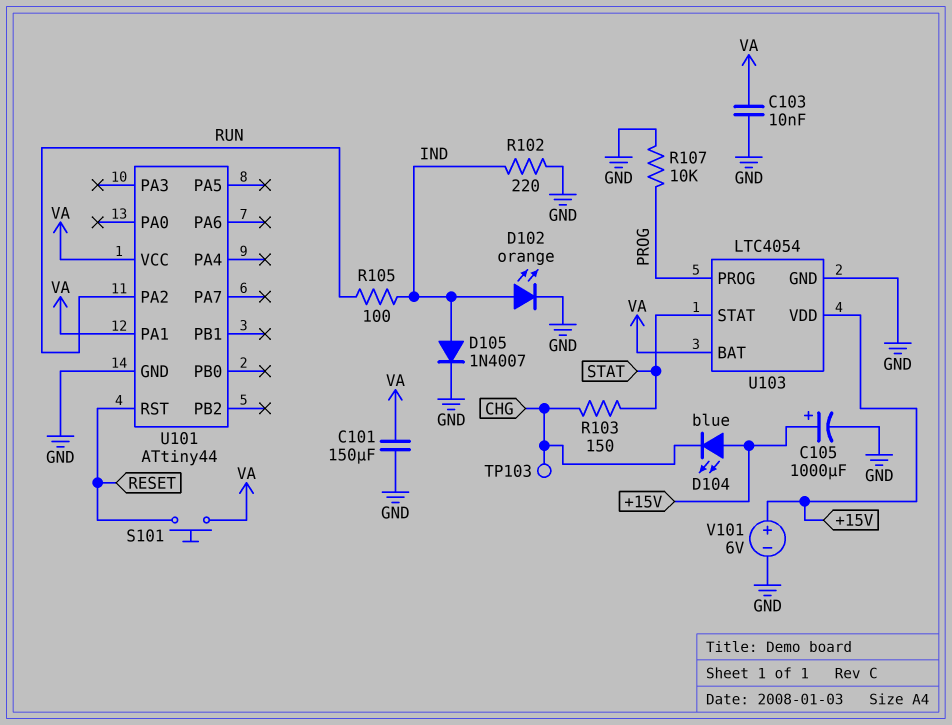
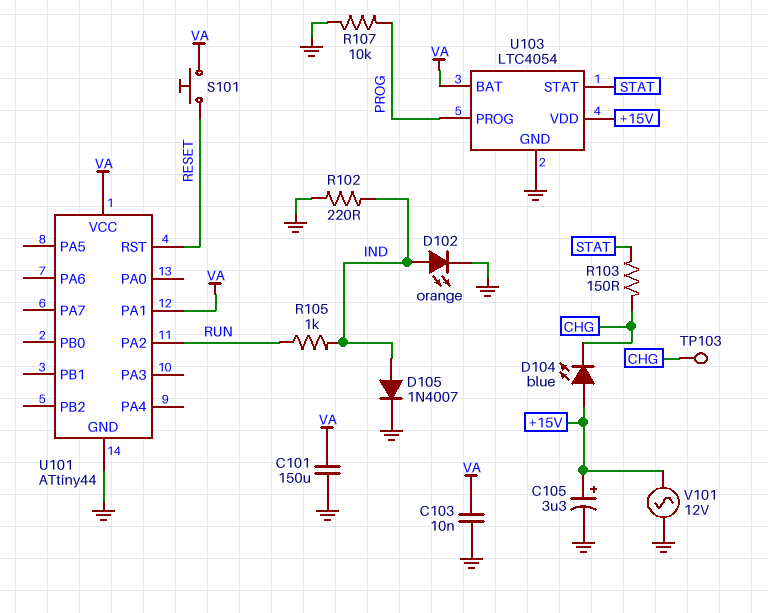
C105: 1000uF (plus +15V, minus GND) -> 3.3uF (plus +15V, minus GND)
R105: 100 (IND, RUN) -> 1k (IND, RUN)
V101: 6V (plus +15V, minus GND) -> AC 12V (+15V, GND)

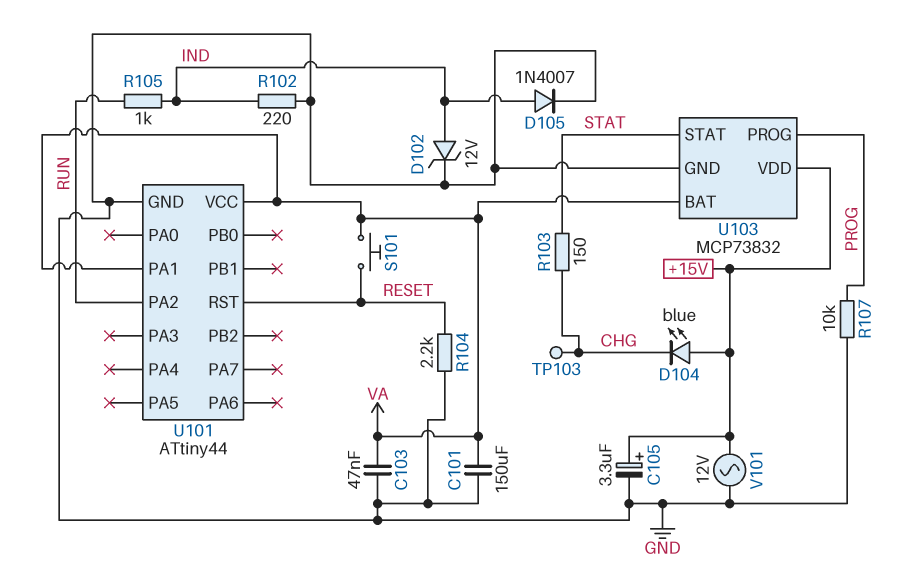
C103: 10nF (GND, VA) -> 47nF (GND, VA)
D102: LED orange (A IND, K GND) -> zener 12V (A IND, K GND)
R104: none -> 2.2k (GND, RESET)
U103: LTC4054 -> MCP73832

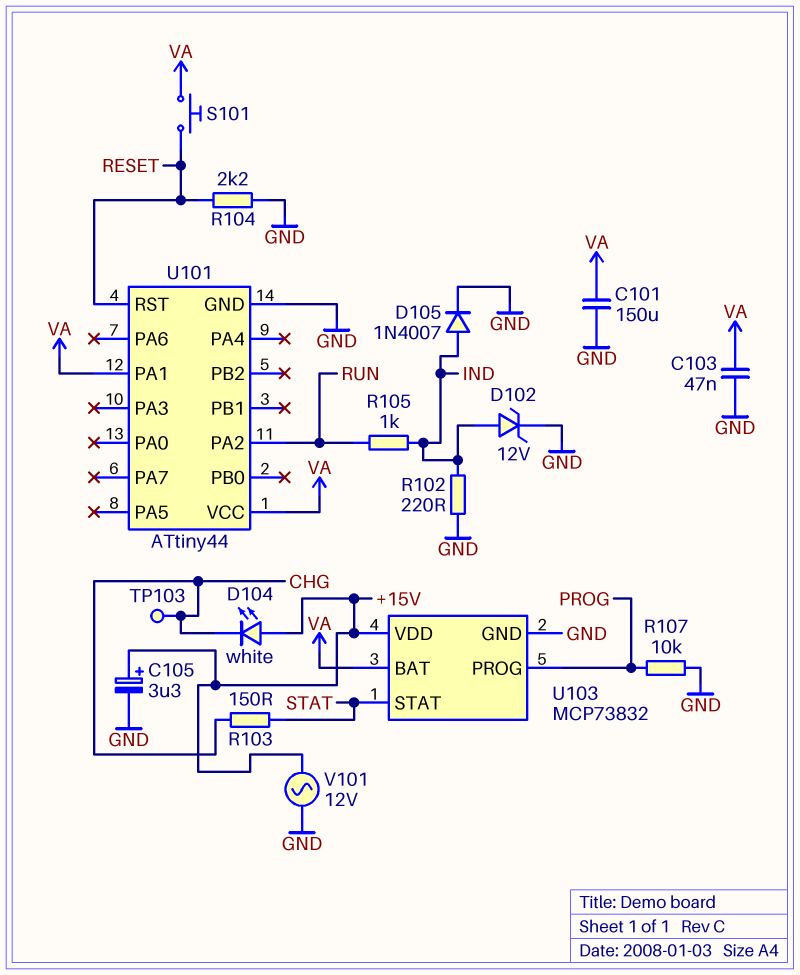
D104: LED blue (A +15V, K CHG) -> LED white (A +15V, K CHG)

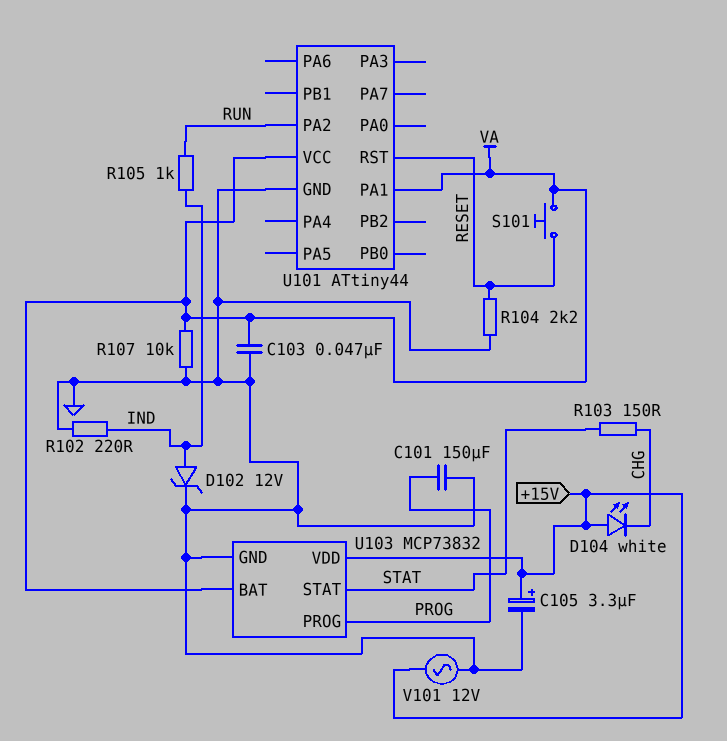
C101: 150uF (GND, VA) -> 150uF (GND, PROG)
D105: diode 1N4007 (A IND, K GND) -> none
R107: 10k (GND, PROG) -> 10k (GND, VA)
TP103: test point (CHG) -> none

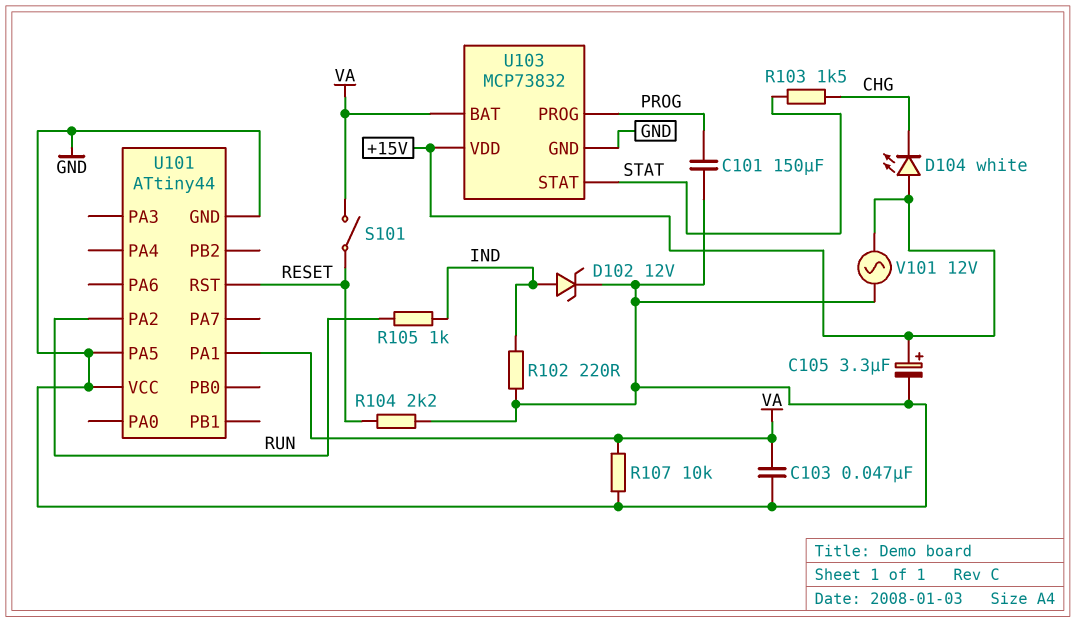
R103: 150 (CHG, STAT) -> 1.5k (CHG, STAT)
S101: button (RESET, VA) -> switch (RESET, VA)
U101 pin PA5: none -> GND
U101 pin VCC: VA -> GND

